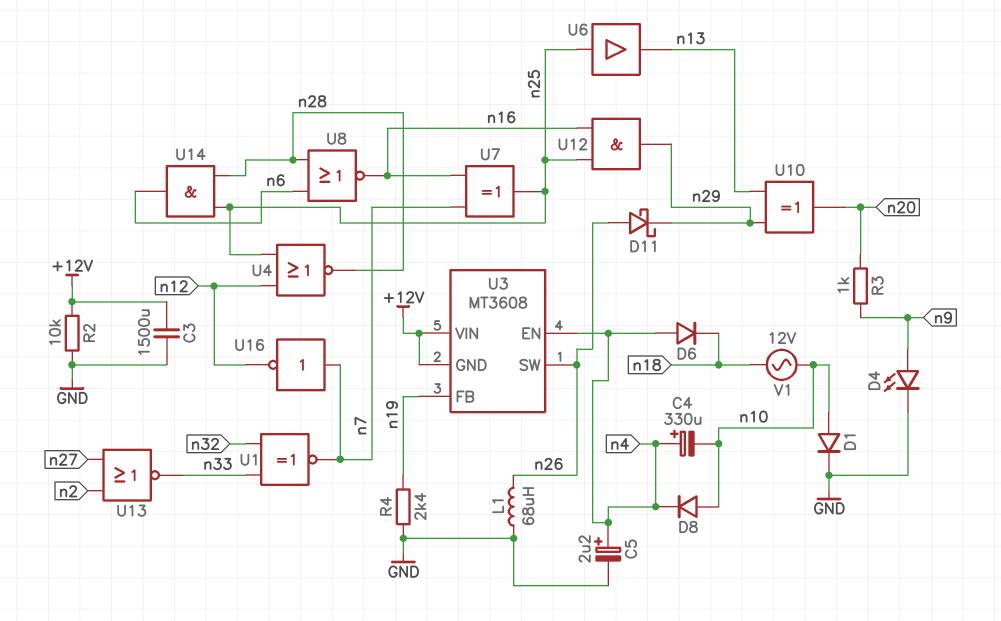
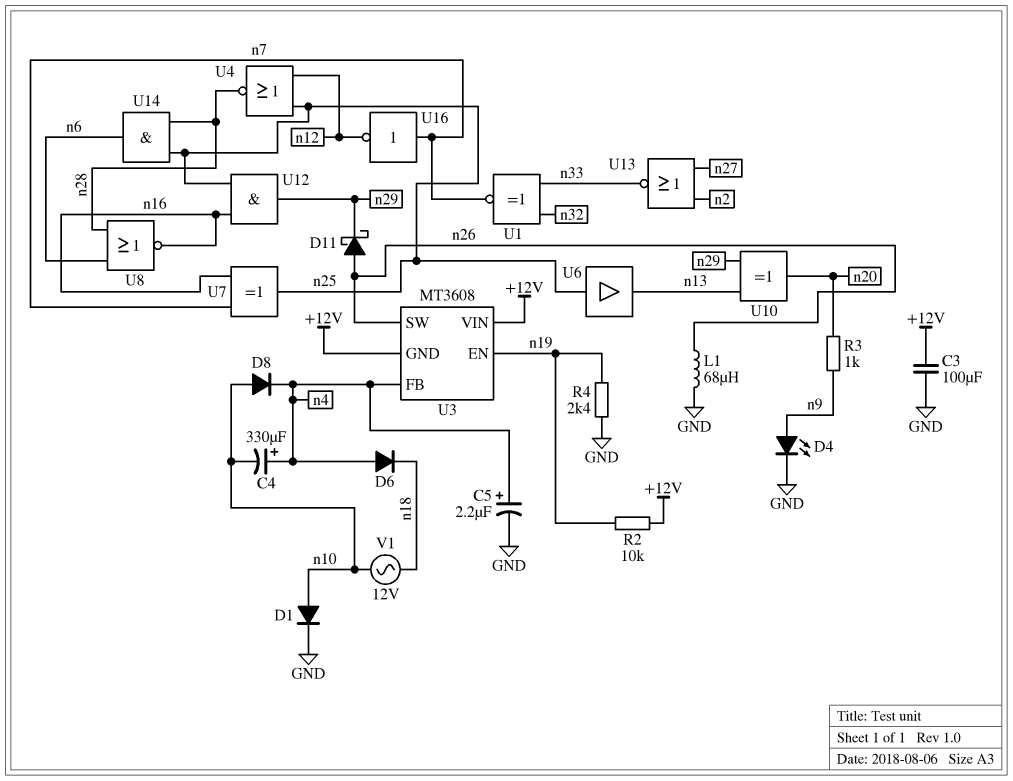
C3: 1500uF (+12V, GND) -> 100uF (+12V, GND)
R2: 10k (+12V, GND) -> 10k (+12V, n19)
U3 pin EN: n4 -> n19
U3 pin FB: n19 -> n4

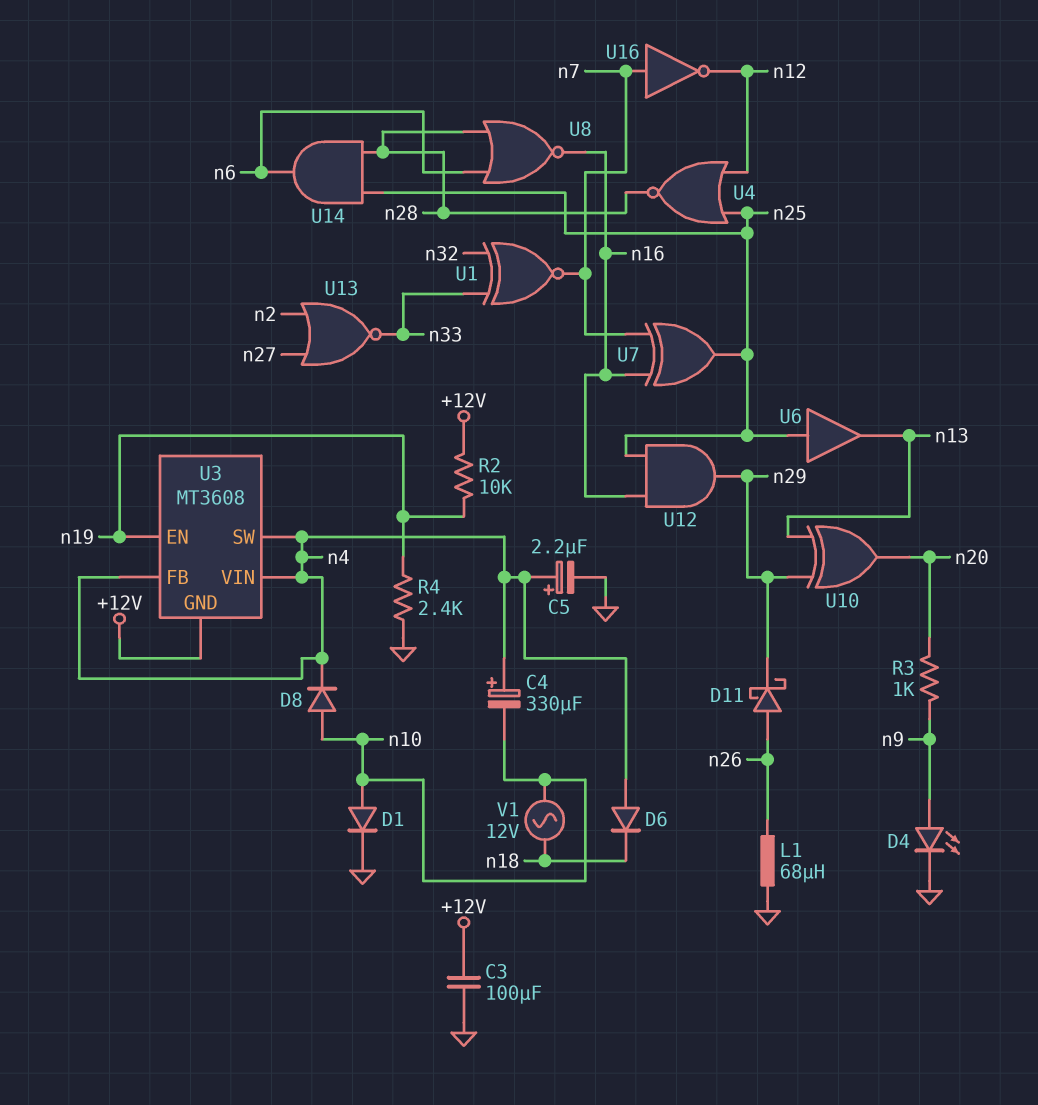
U3 pin SW: n26 -> n4
U3 pin VIN: +12V -> n4

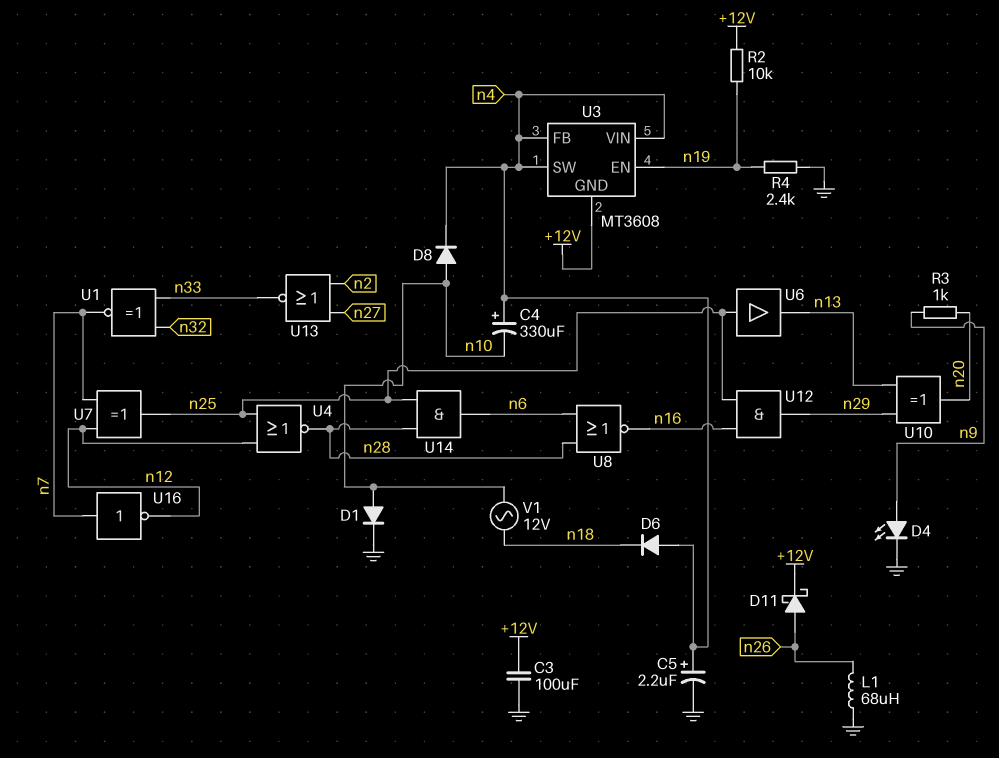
D11: schottky (A n26, K n29) -> schottky (A n26, K +12V)
U7: XOR (in n7, in n16, out n25) -> XOR (in n7, in n12, out n25)

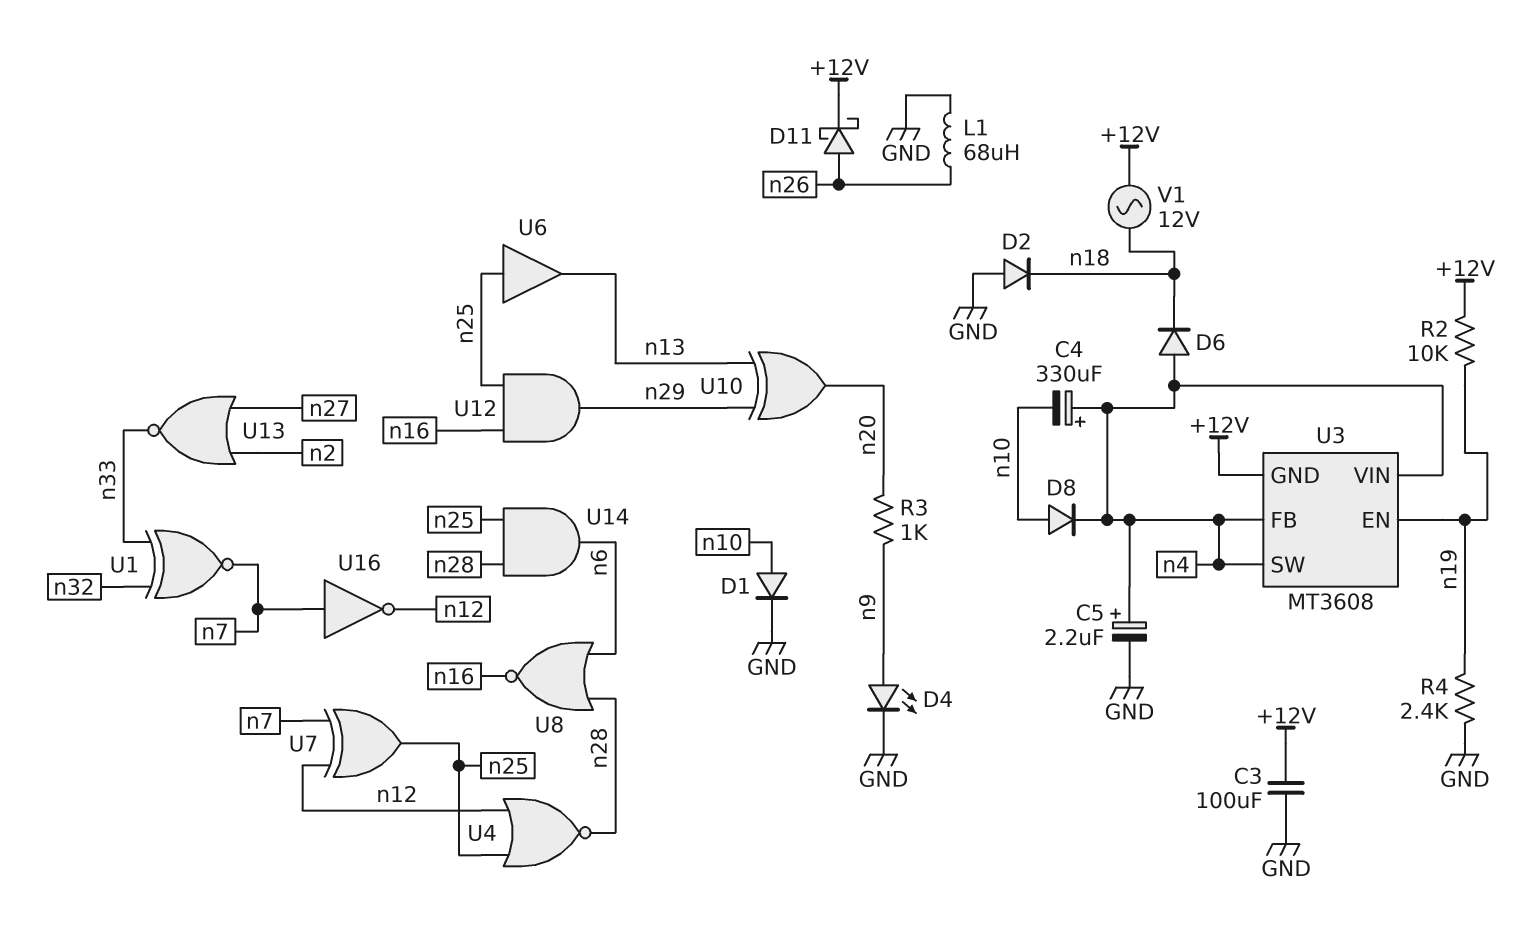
D2: none -> diode (A GND, K n18)
V1: AC 12V (n10, n18) -> AC 12V (+12V, n18)

